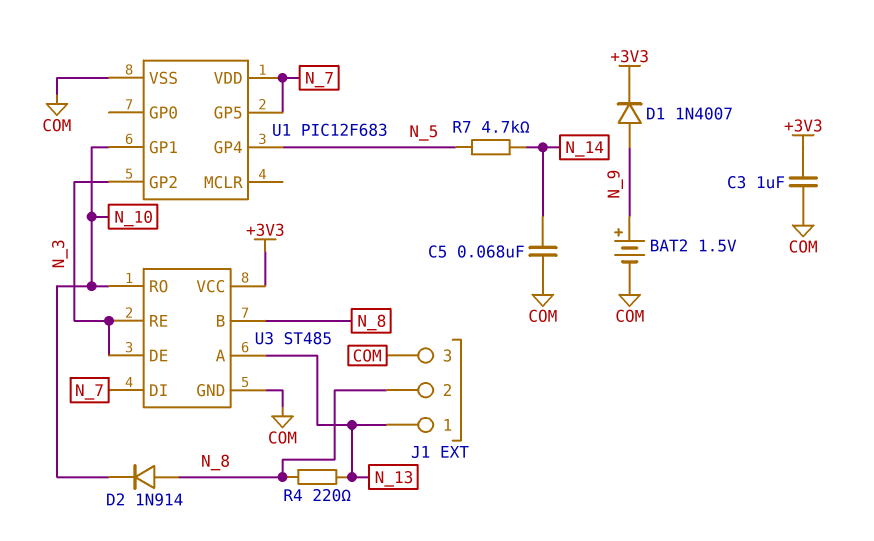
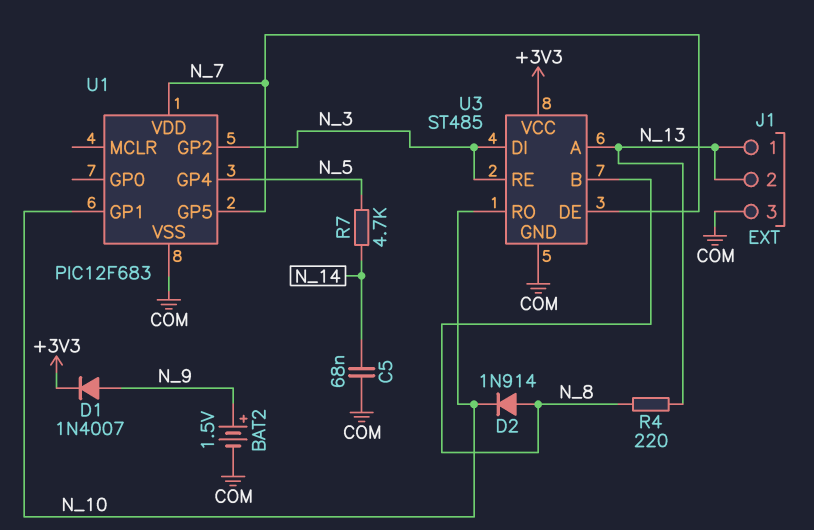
C3: 1uF (+3V3, COM) -> none
J1 pin 2: N_8 -> N_13
U3 pin DE: N_3 -> N_7
U3 pin DI: N_7 -> N_3

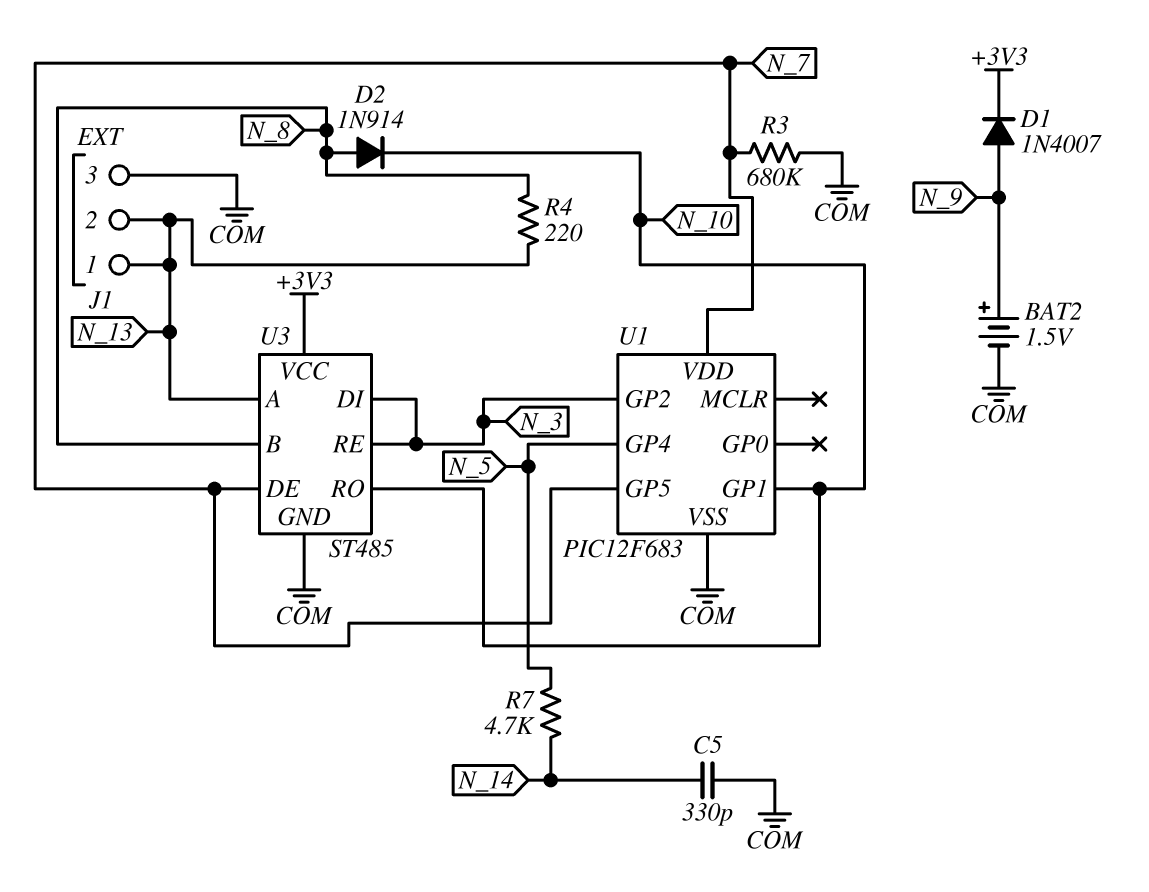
C5: 68nF (COM, N_14) -> 330pF (COM, N_14)
R3: none -> 680k (COM, N_7)

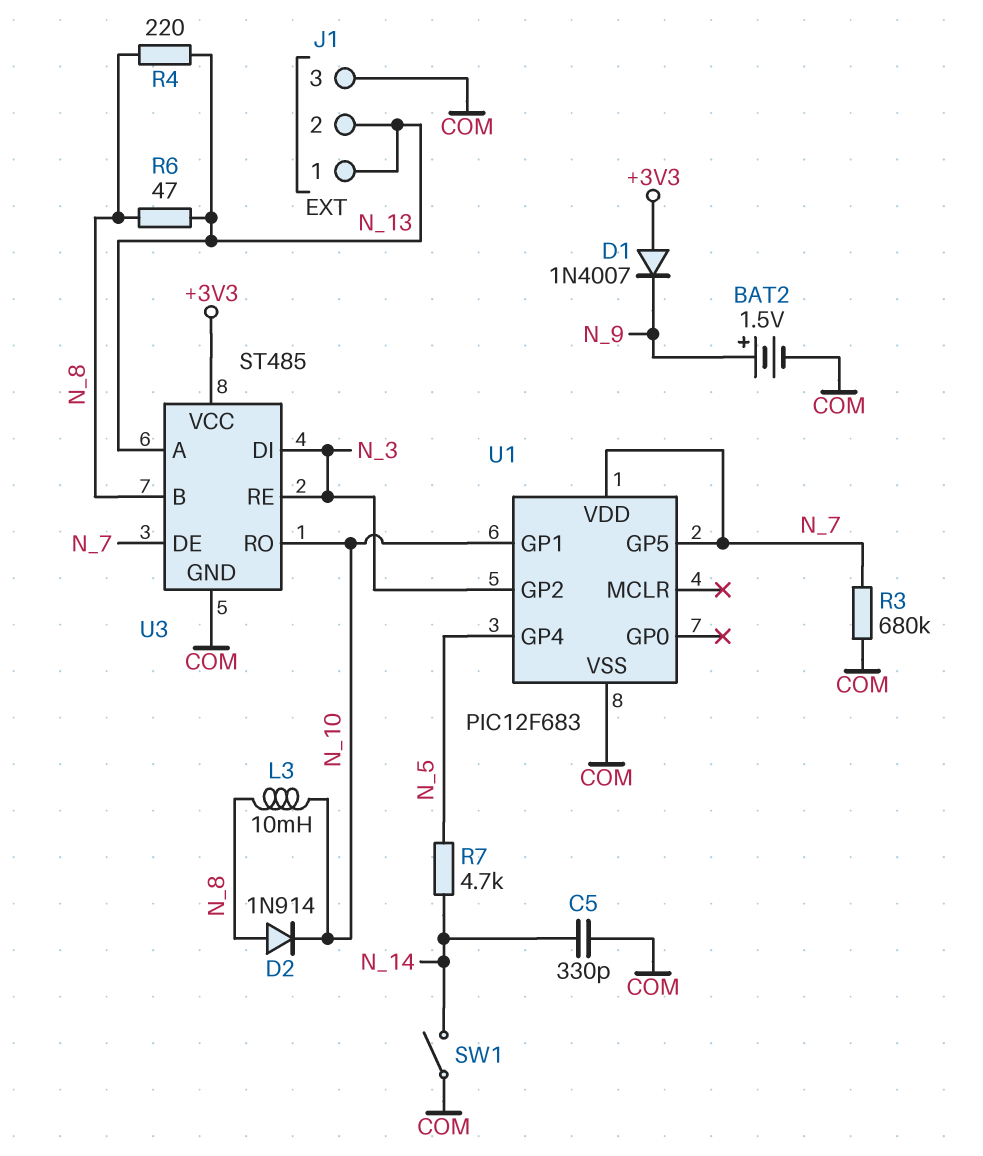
D1: diode 1N4007 (A N_9, K +3V3) -> diode 1N4007 (A +3V3, K N_9)
L3: none -> 10mH (N_8, N_10)
R6: none -> 47 (N_8, N_13)
SW1: none -> switch (COM, N_14)

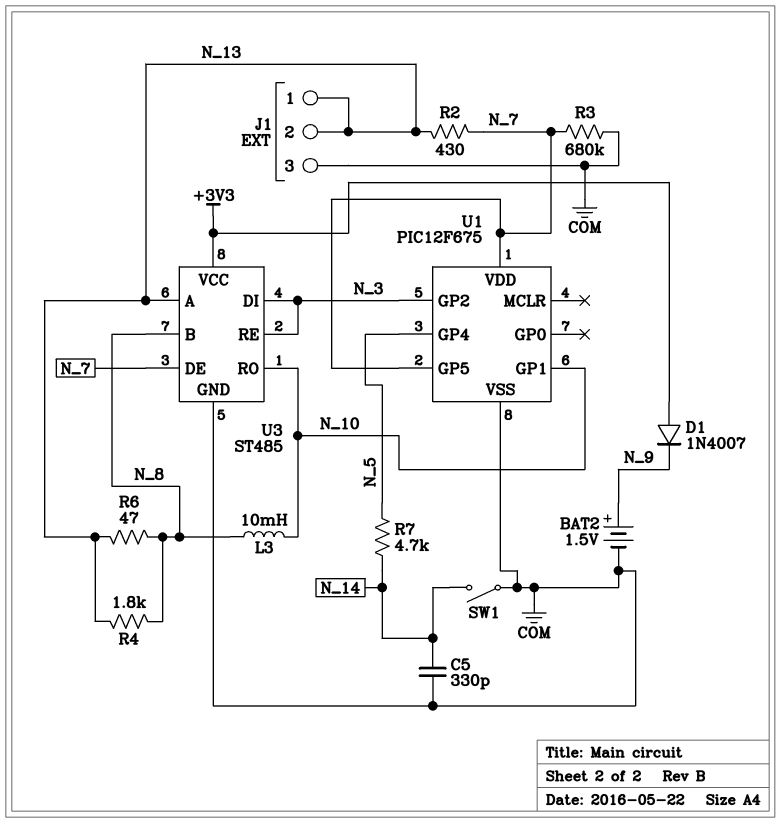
D2: diode 1N914 (A N_8, K N_10) -> none
R2: none -> 430 (N_7, N_13)
R4: 220 (N_8, N_13) -> 1.8k (N_8, N_13)
U1: PIC12F683 -> PIC12F675

